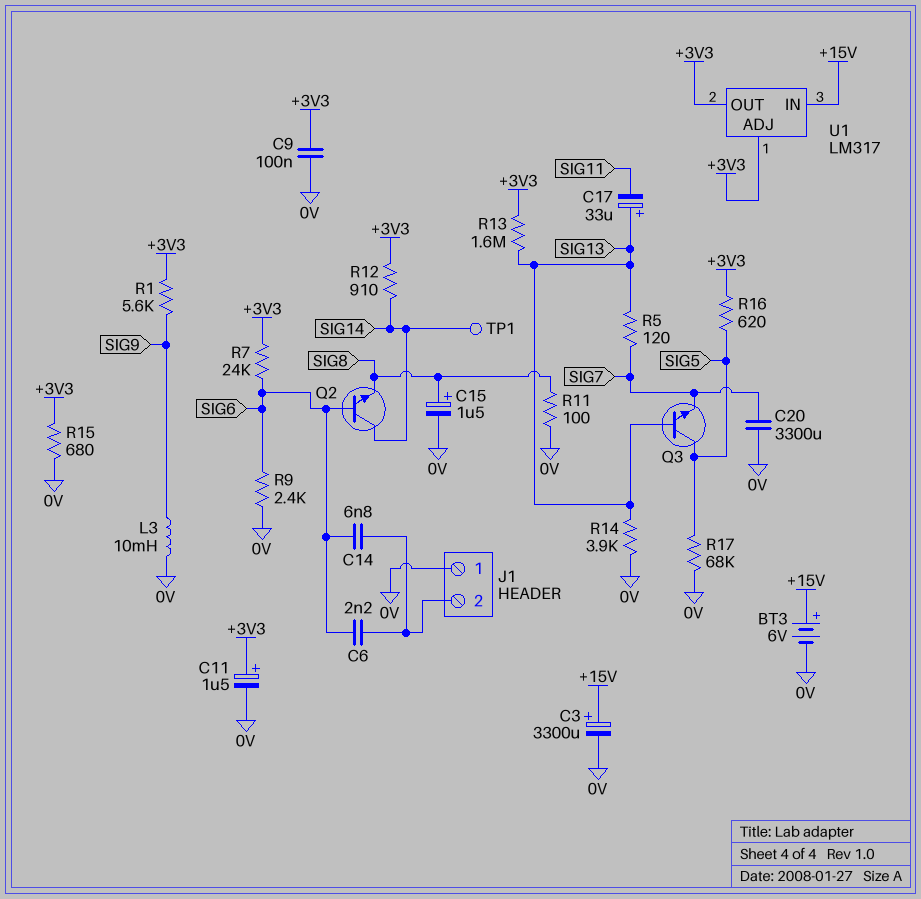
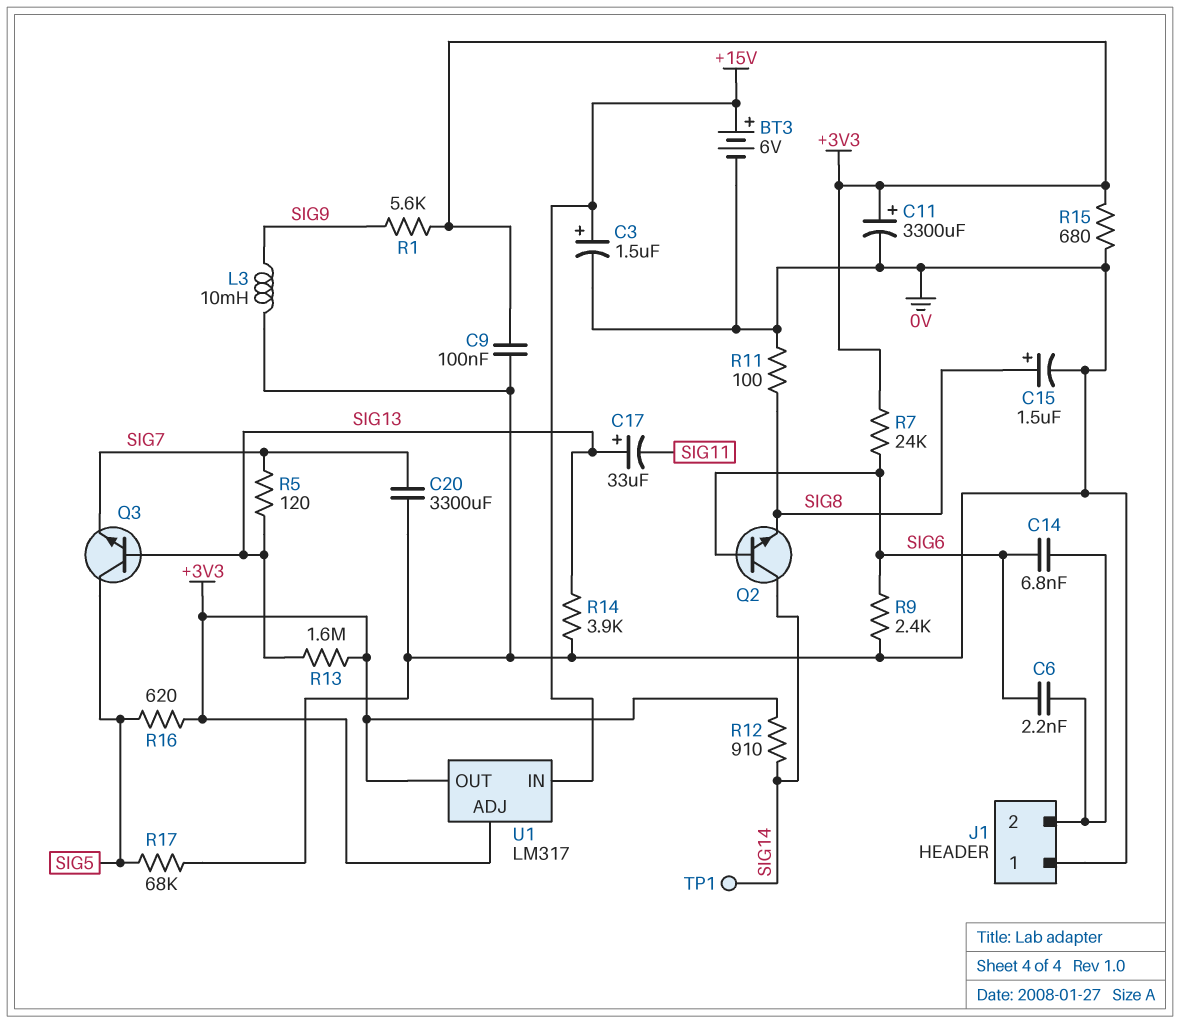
C3: 3300uF (plus +15V, minus 0V) -> 1.5uF (plus +15V, minus 0V)
C11: 1.5uF (plus +3V3, minus 0V) -> 3300uF (plus +3V3, minus 0V)

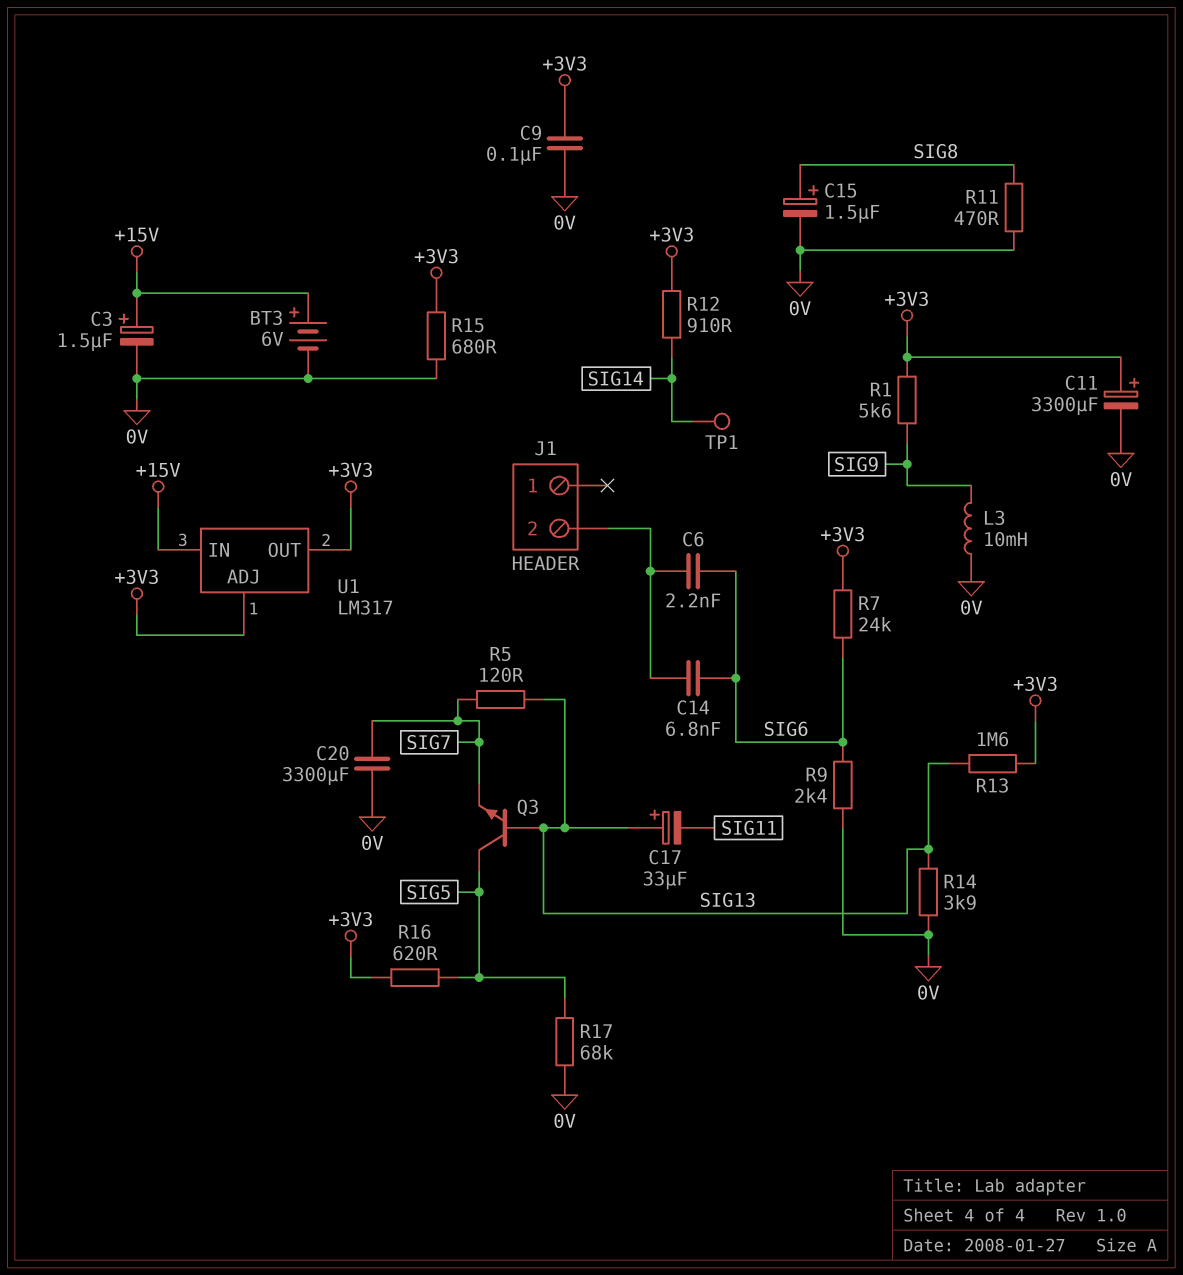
J1 pin 1: 0V -> none
Q2: NPN (B SIG6, C SIG14, E SIG8) -> none
R11: 100 (0V, SIG8) -> 470 (0V, SIG8)

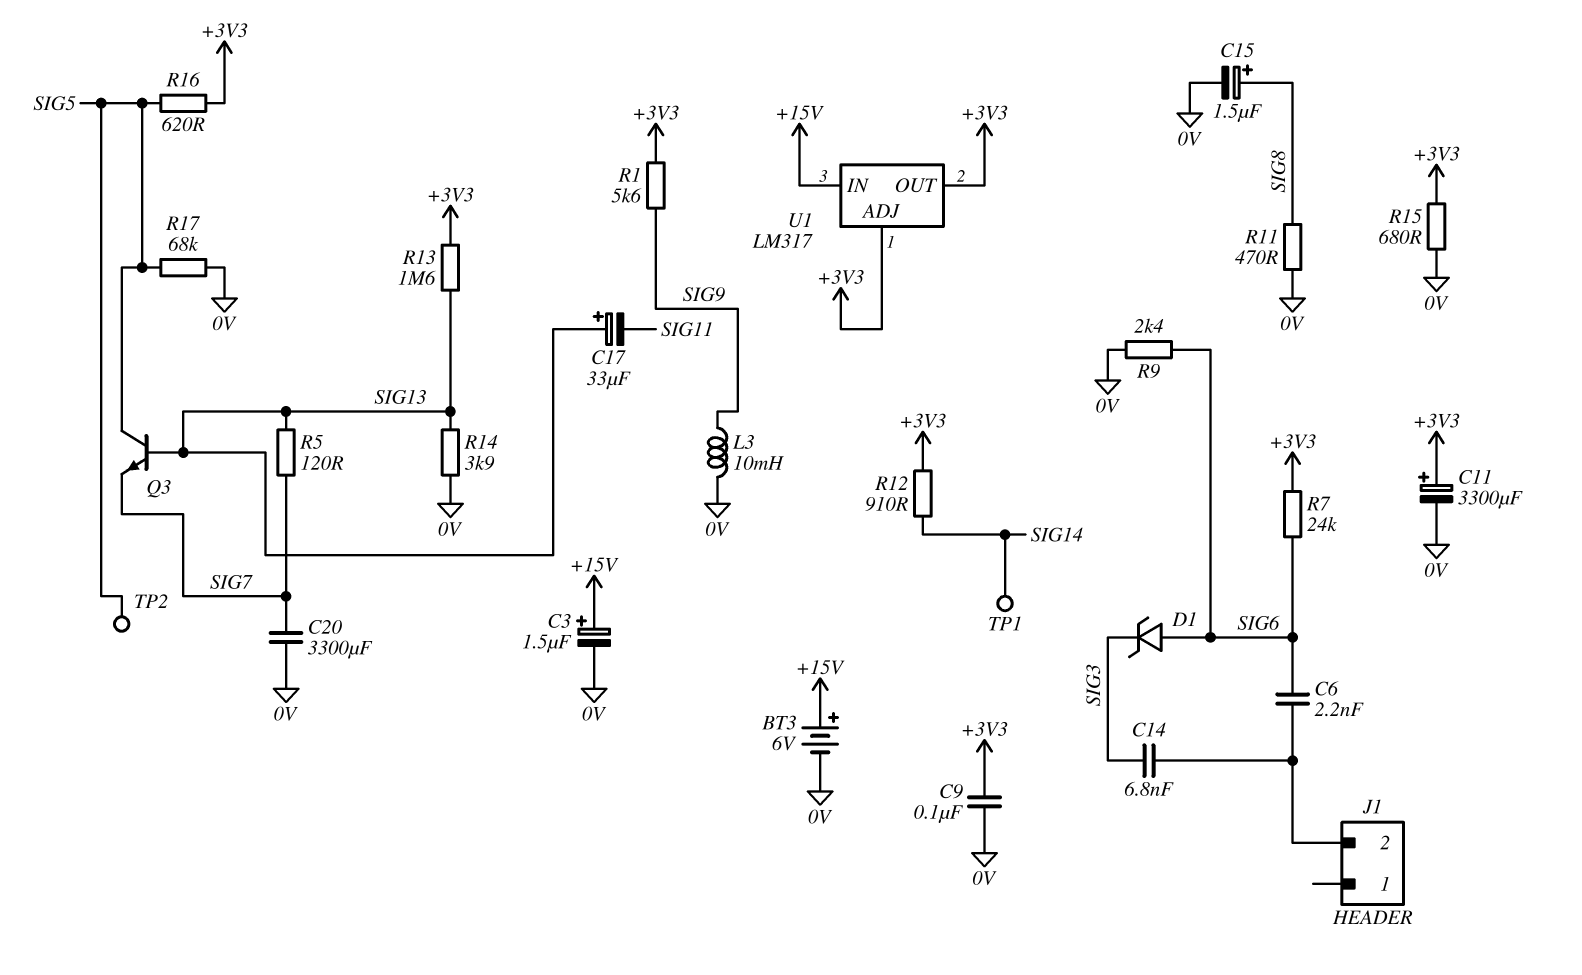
C14: 6.8nF (J1/2, SIG6) -> 6.8nF (J1/2, SIG3)
D1: none -> zener (A SIG6, K SIG3)
TP2: none -> test point (SIG5)

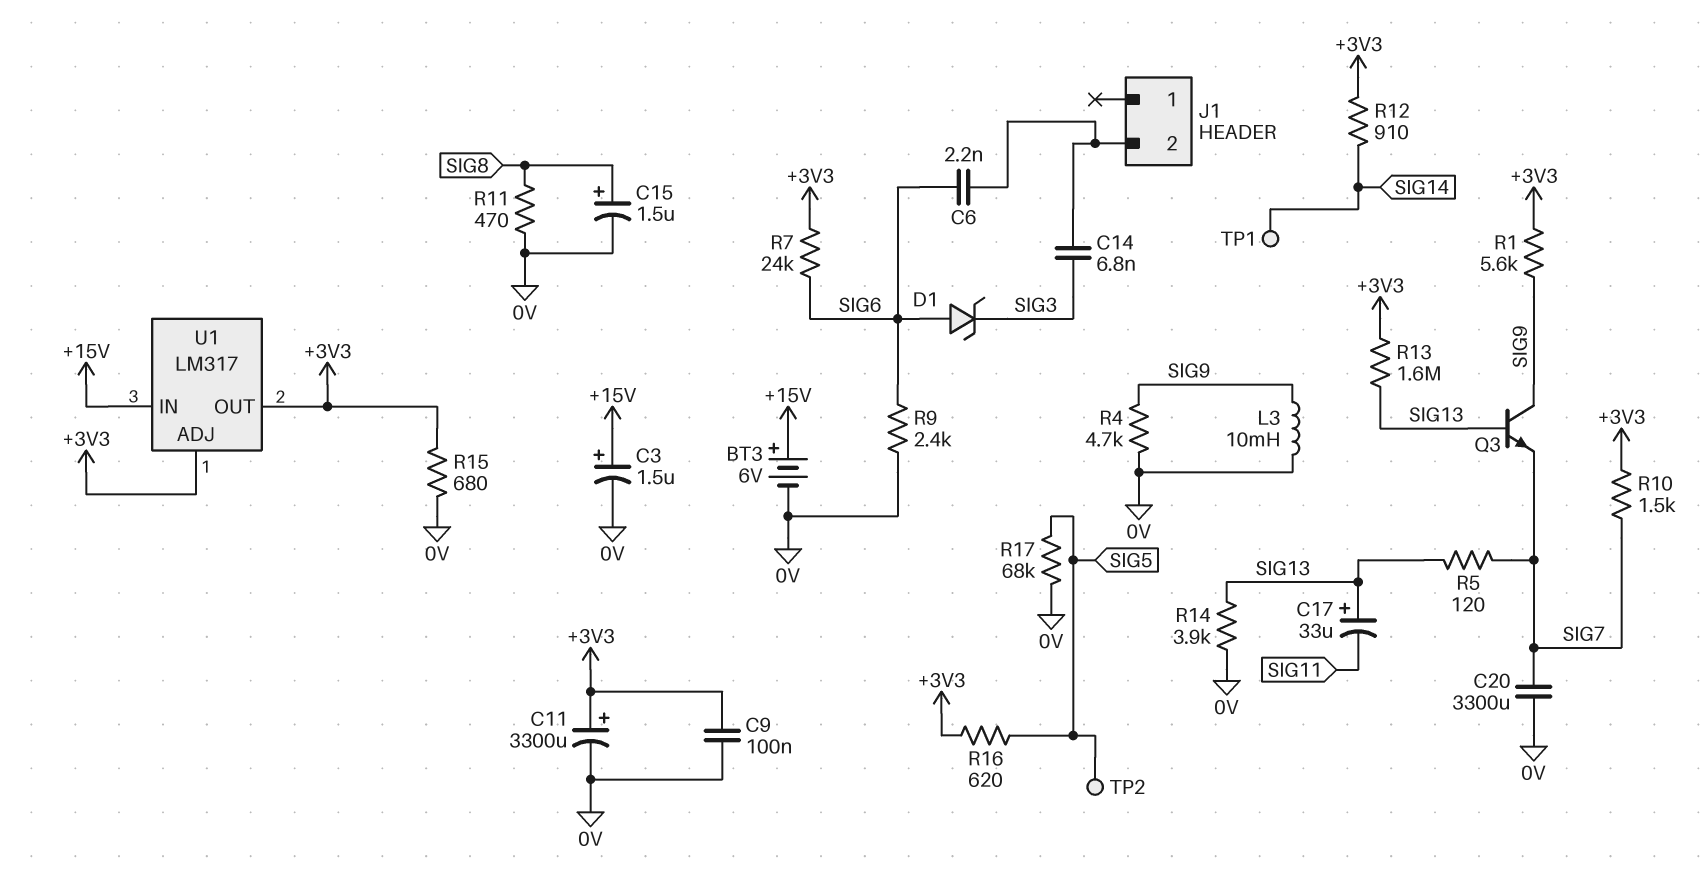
Q3: NPN (B SIG13, C SIG5, E SIG7) -> NPN (B SIG13, C SIG9, E SIG7)
R4: none -> 4.7k (0V, SIG9)
R10: none -> 1.5k (+3V3, SIG7)

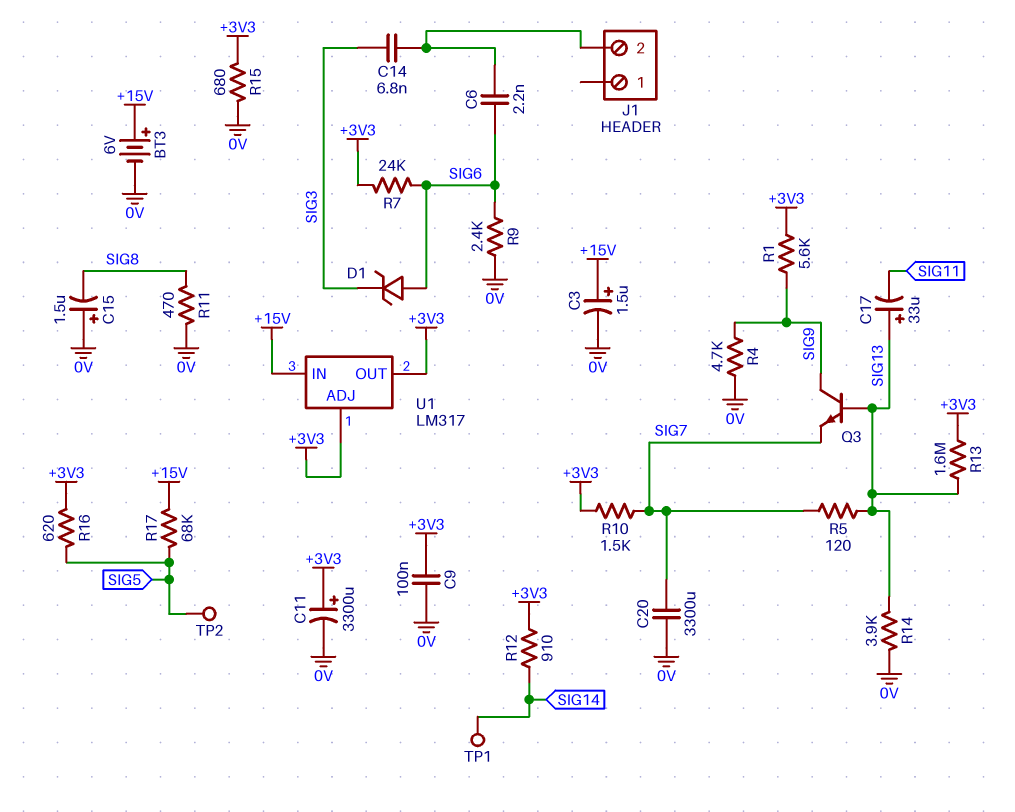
C15: 1.5uF (plus SIG8, minus 0V) -> 1.5uF (plus 0V, minus SIG8)
L3: 10mH (0V, SIG9) -> none
R17: 68k (0V, SIG5) -> 68k (+15V, SIG5)

